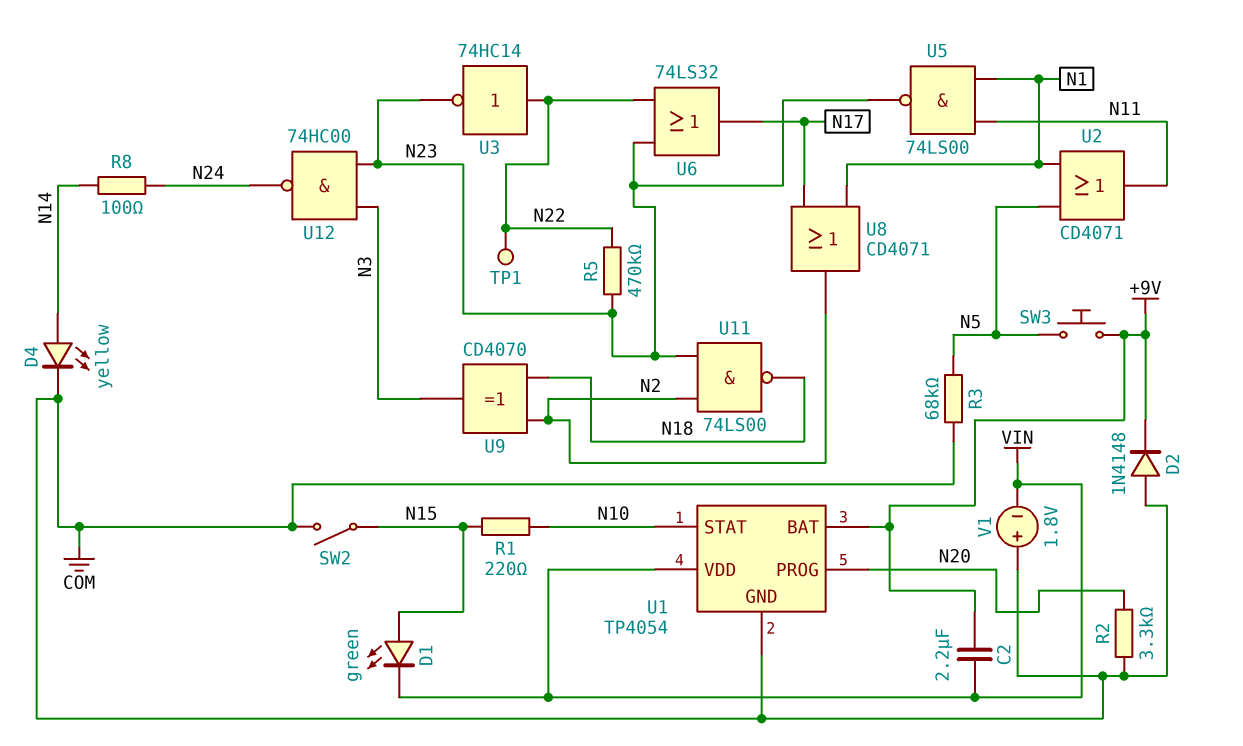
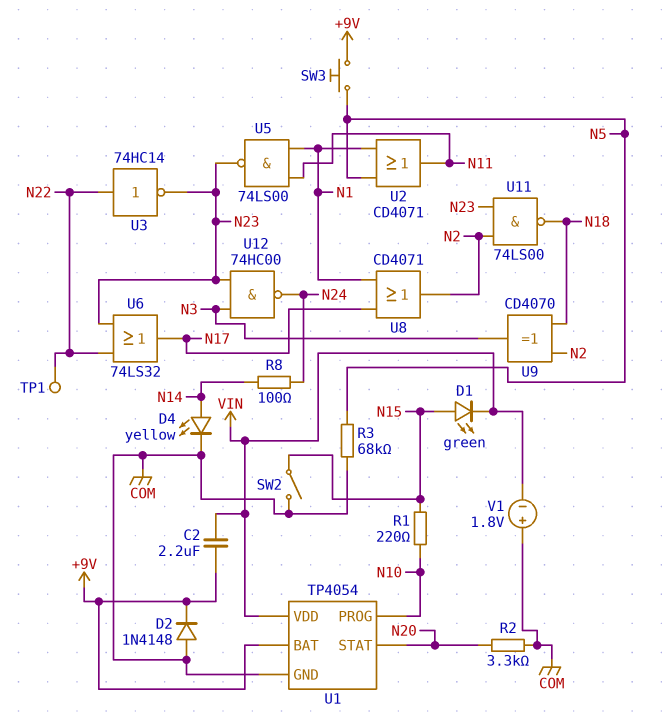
R5: 470k (N22, N23) -> none
U1 pin PROG: N20 -> N10
U1 pin STAT: N10 -> N20

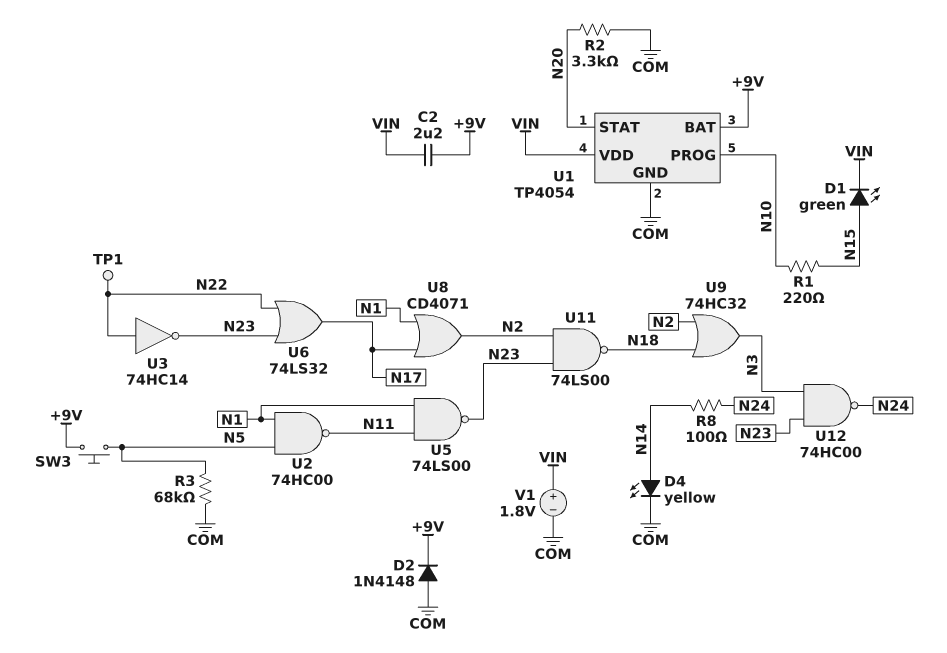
SW2: switch (COM, N15) -> none
U2: OR CD4071 (in N1, in N5, out N11) -> NAND 74HC00 (in N1, in N5, out N11)
U9: XOR CD4070 (in N2, in N18, out N3) -> OR 74HC32 (in N2, in N18, out N3)
V1: 1.8V (plus COM, minus VIN) -> 1.8V (plus VIN, minus COM)

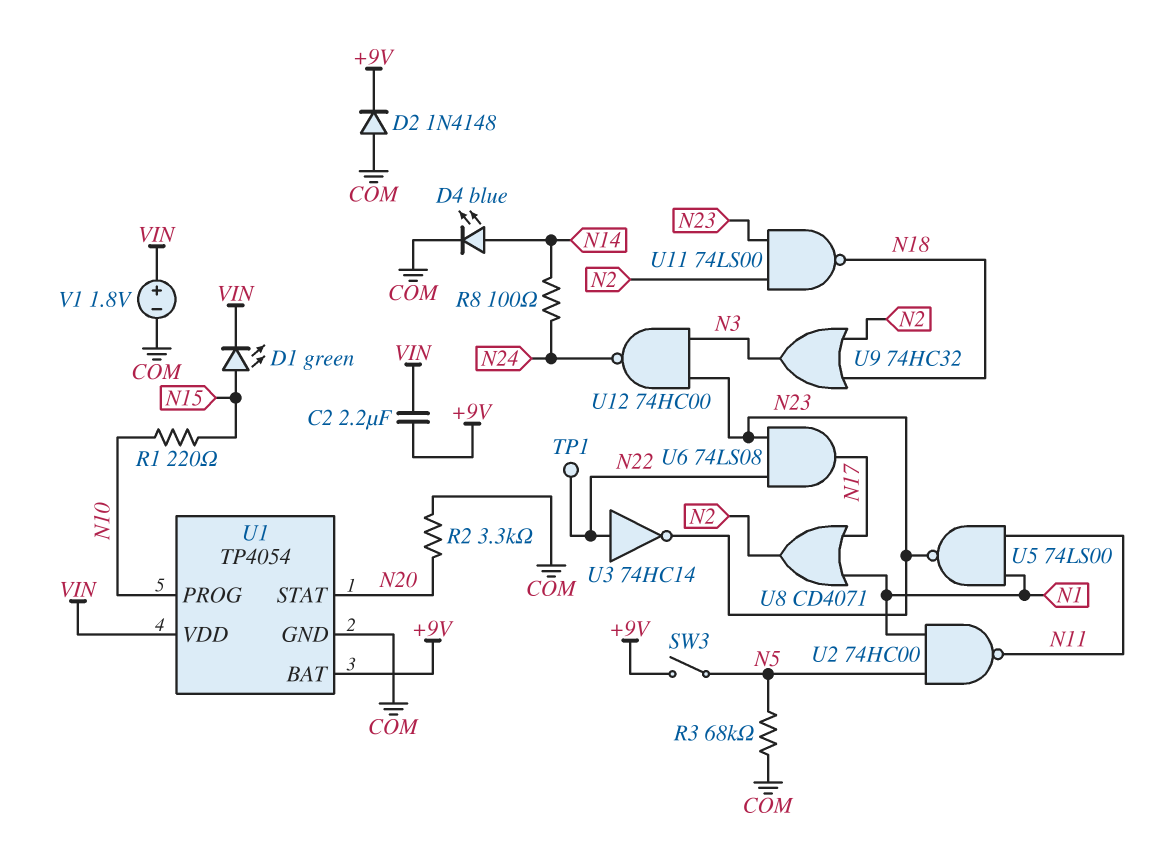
D4: LED yellow (A N14, K COM) -> LED blue (A N14, K COM)
SW3: button (+9V, N5) -> switch (+9V, N5)
U6: OR 74LS32 (in N22, in N23, out N17) -> AND 74LS08 (in N22, in N23, out N17)

